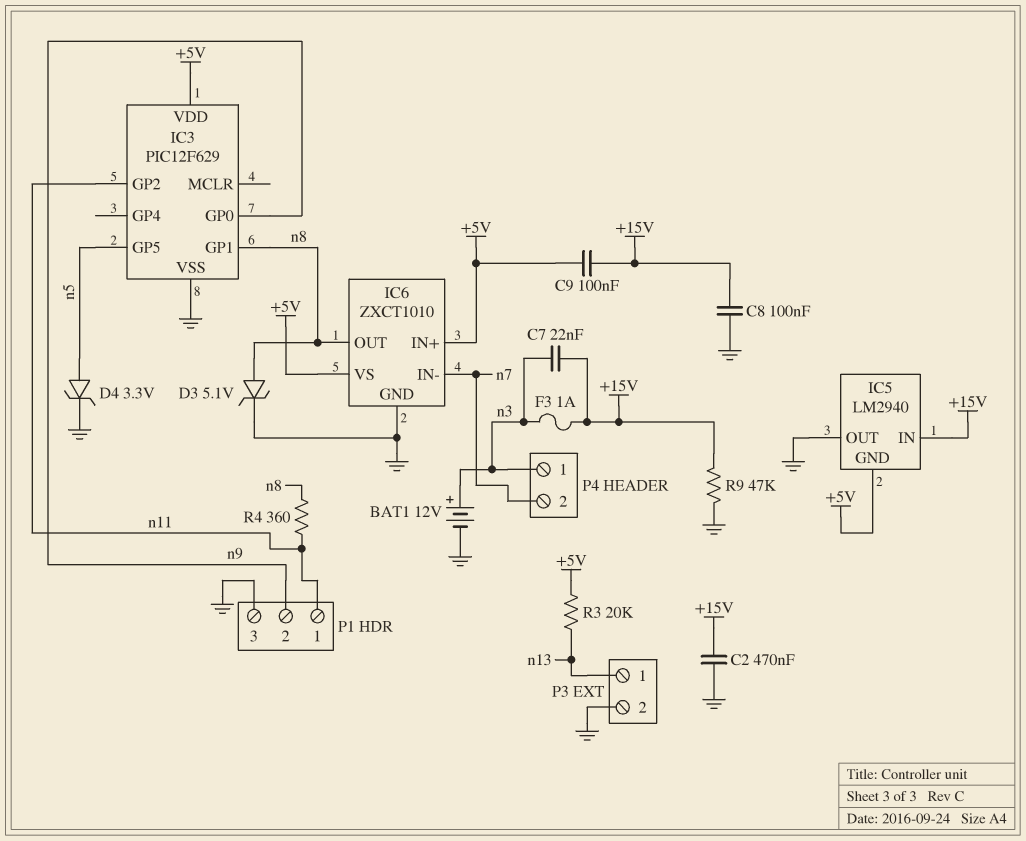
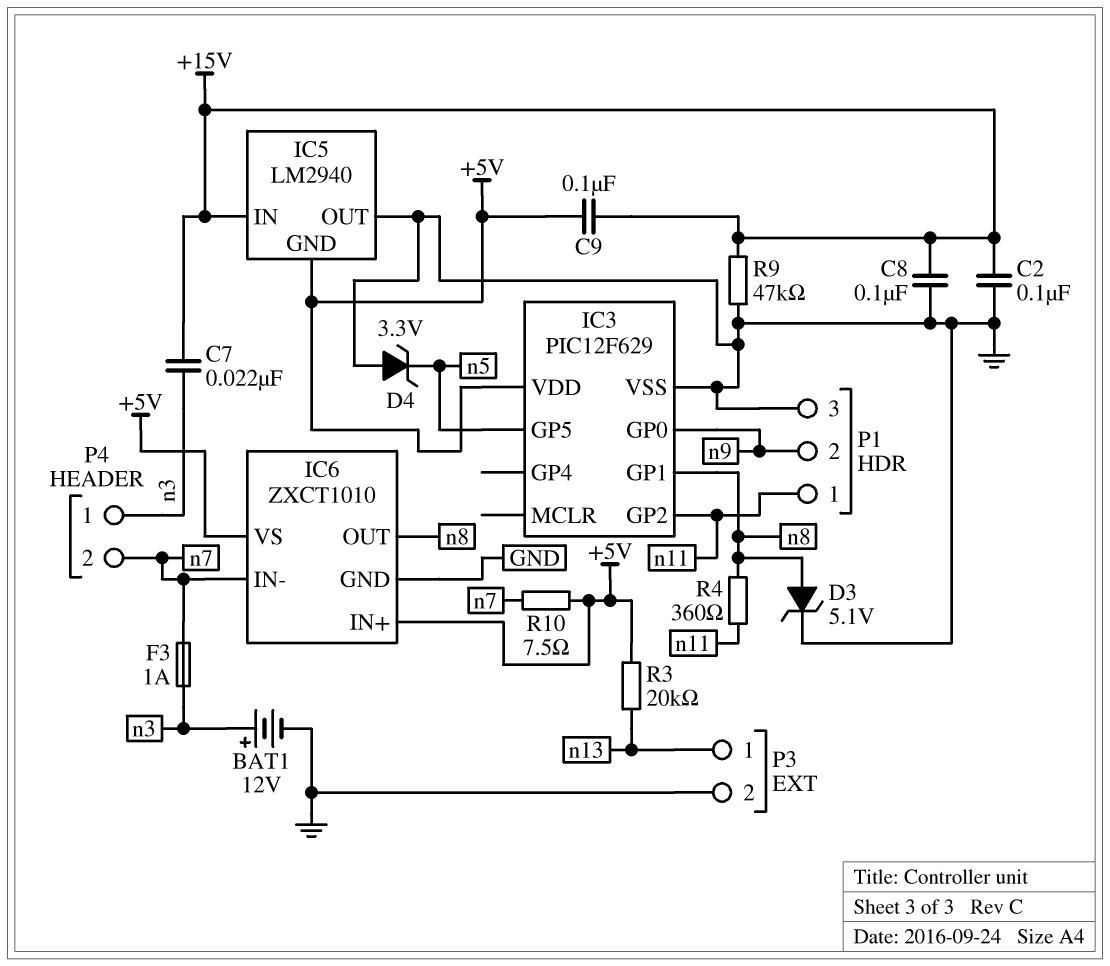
C2: 470nF (+15V, GND) -> 100nF (+15V, GND)
D4: zener 3.3V (A n5, K GND) -> zener 3.3V (A GND, K n5)
F3: 1A (+15V, n3) -> 1A (n3, n7)
R10: none -> 7.5 (+5V, n7)

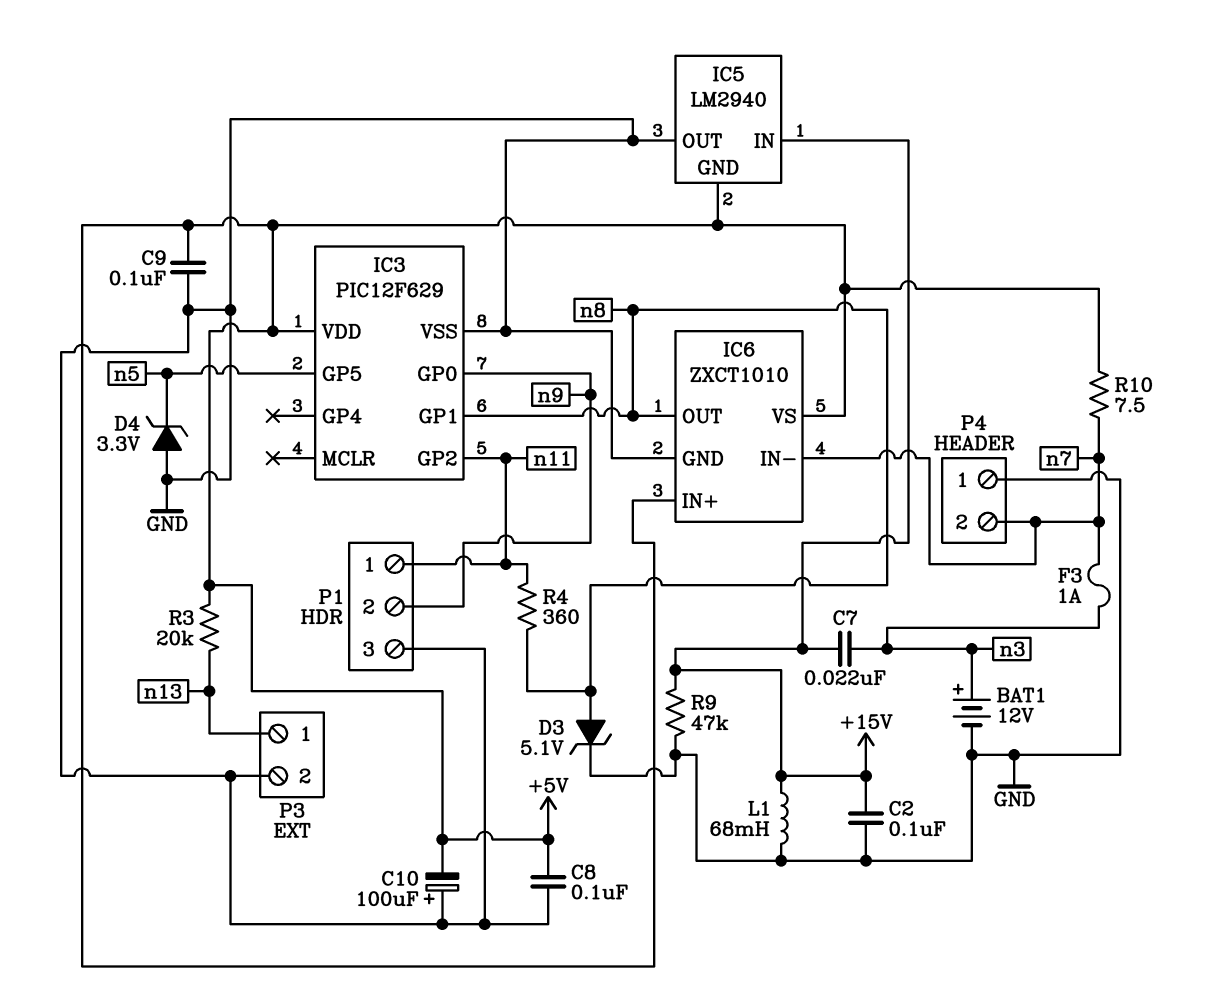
C8: 100nF (+15V, GND) -> 100nF (+5V, GND)
C9: 100nF (+5V, +15V) -> 100nF (+5V, GND)
C10: none -> 100uF (plus GND, minus +5V)
L1: none -> 68mH (+15V, GND)
P4 pin 1: n3 -> GND

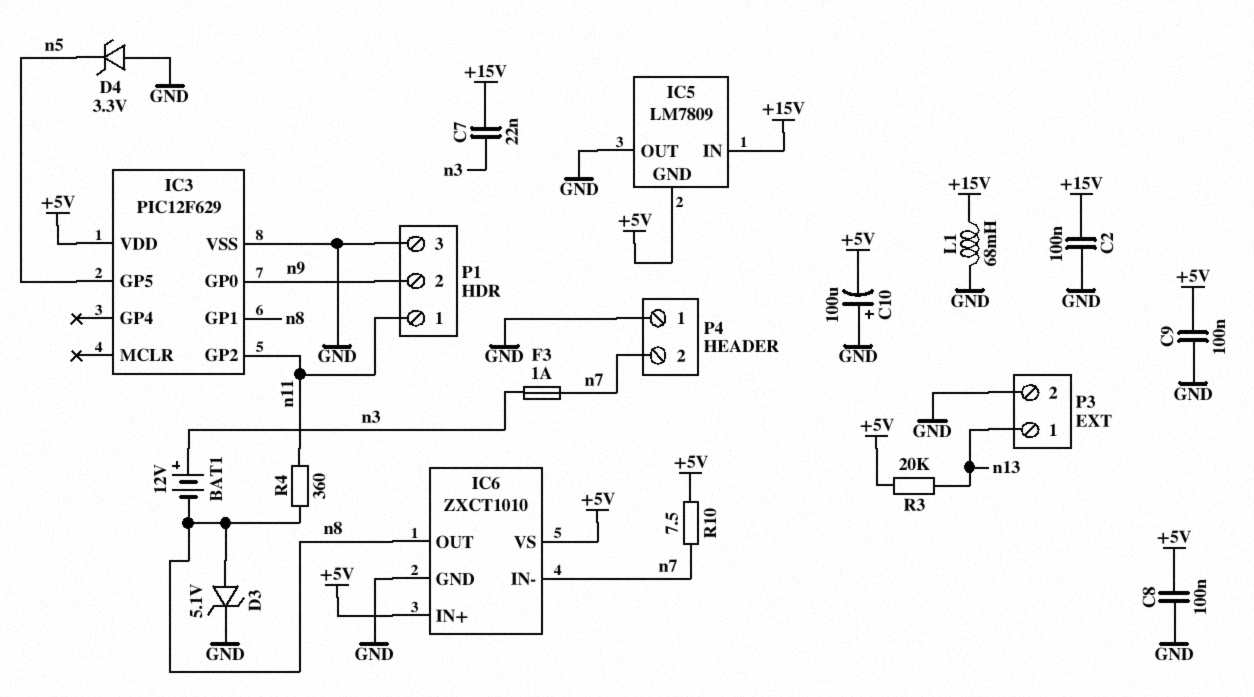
BAT1: 12V (plus n3, minus GND) -> 12V (plus n3, minus n8)
IC5: LM2940 -> LM7809
R9: 47k (+15V, GND) -> none

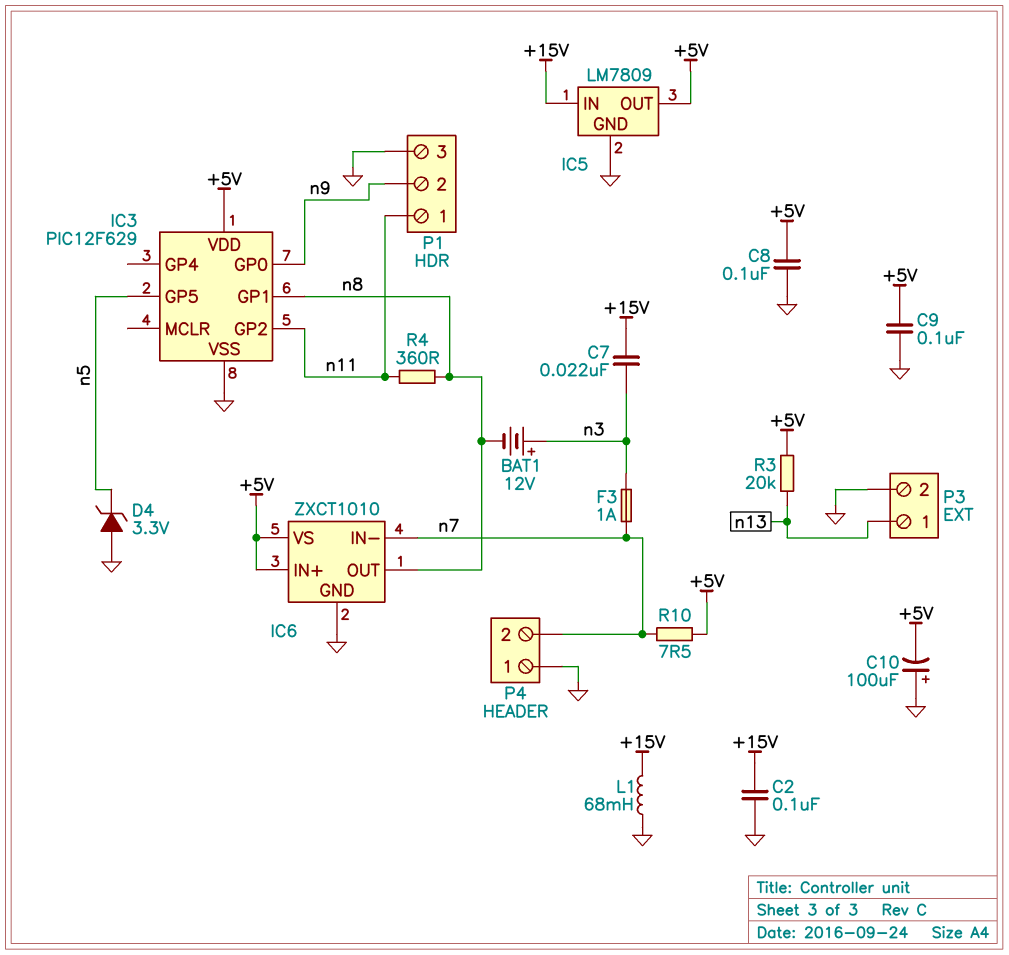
D3: zener 5.1V (A n8, K GND) -> none
IC5 pin GND: +5V -> GND
IC5 pin OUT: GND -> +5V

